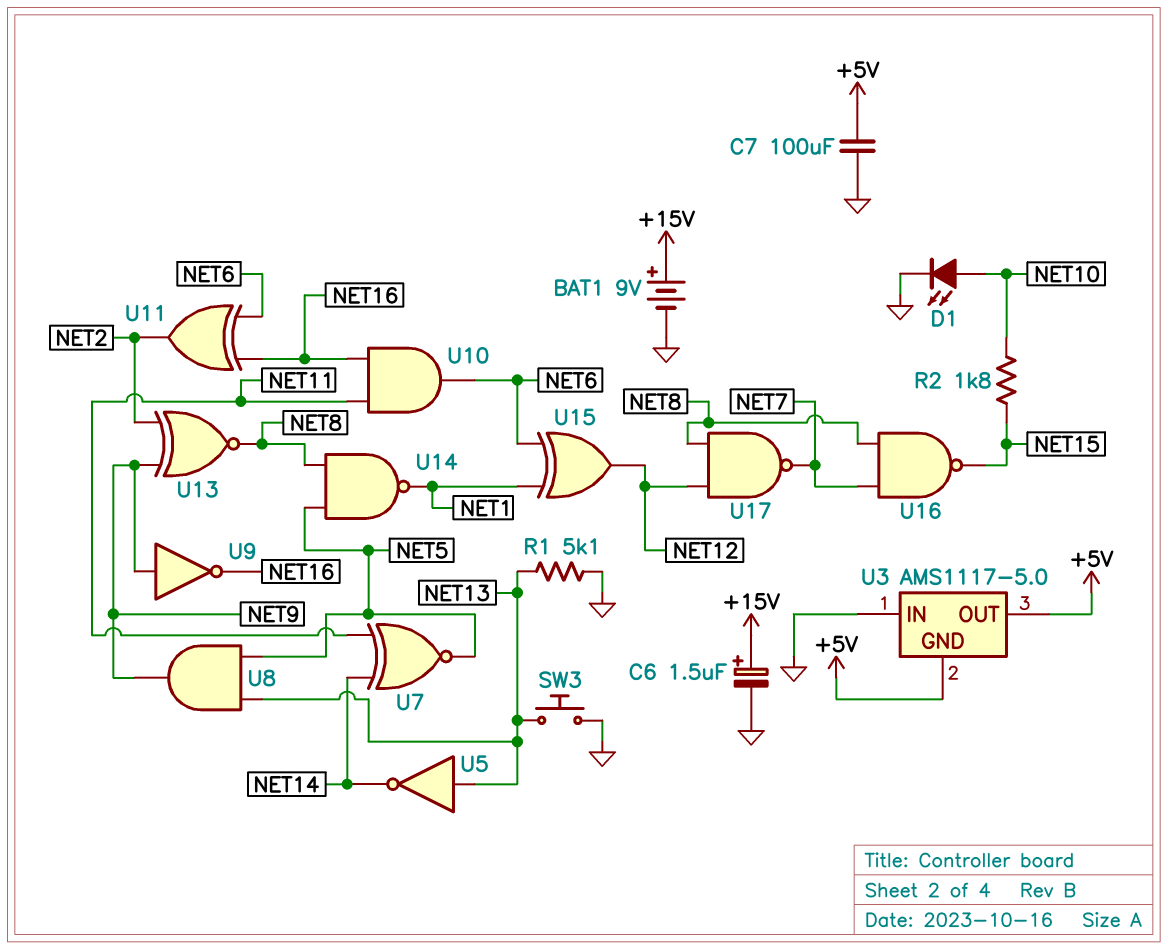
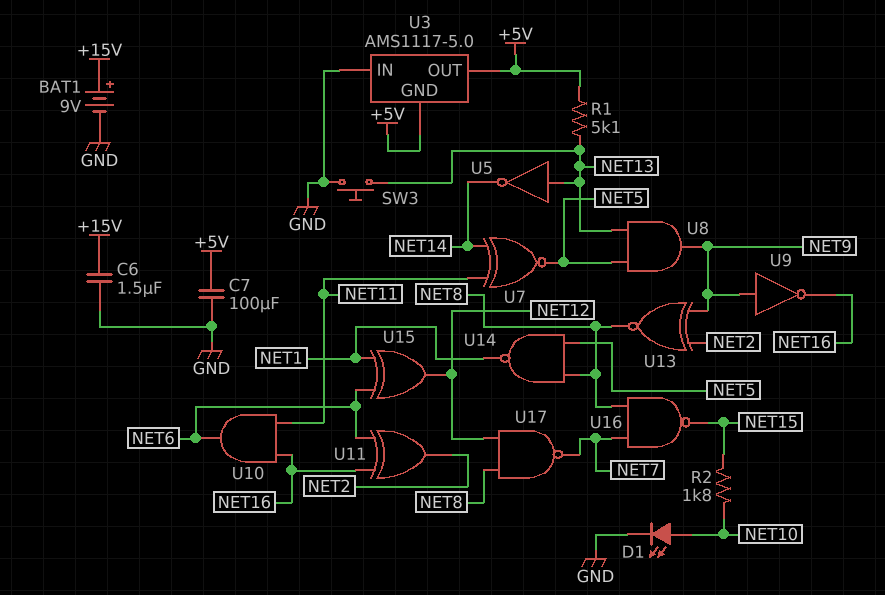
C6: 1.5uF (plus +15V, minus GND) -> 1.5uF (+15V, GND)
R1: 5.1k (GND, NET13) -> 5.1k (+5V, NET13)

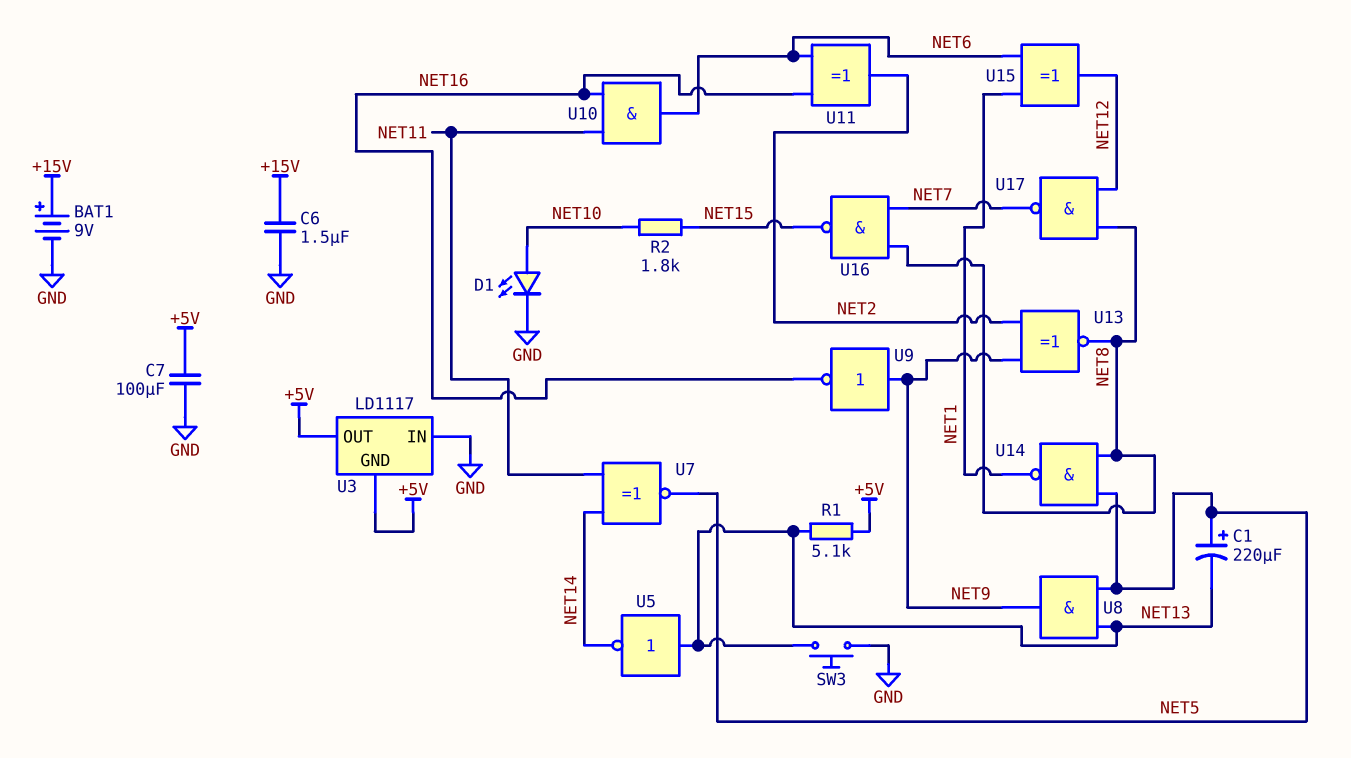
C1: none -> 220uF (plus NET5, minus NET13)
U3: AMS1117-5.0 -> LD1117

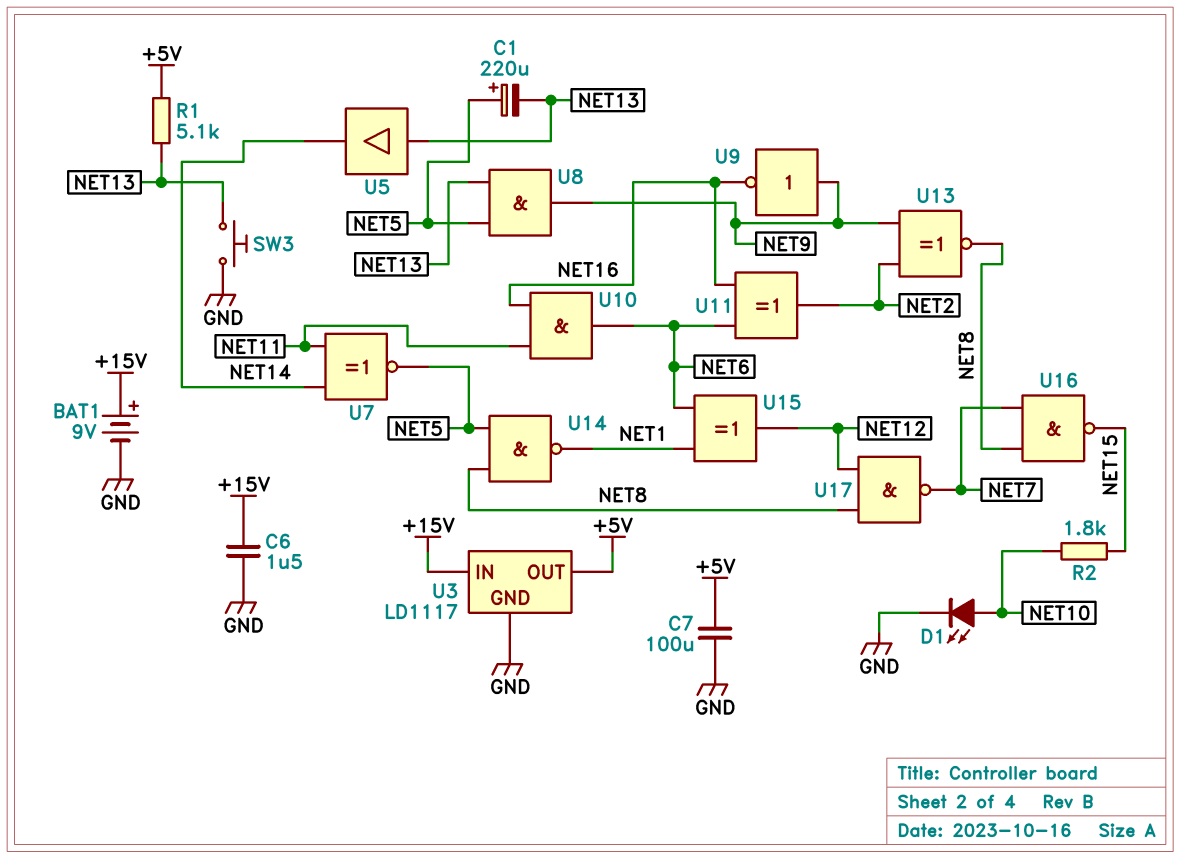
U3 pin GND: +5V -> GND
U3 pin IN: GND -> +15V
U5: NOT (in NET13, out NET14) -> buffer (in NET13, out NET14)

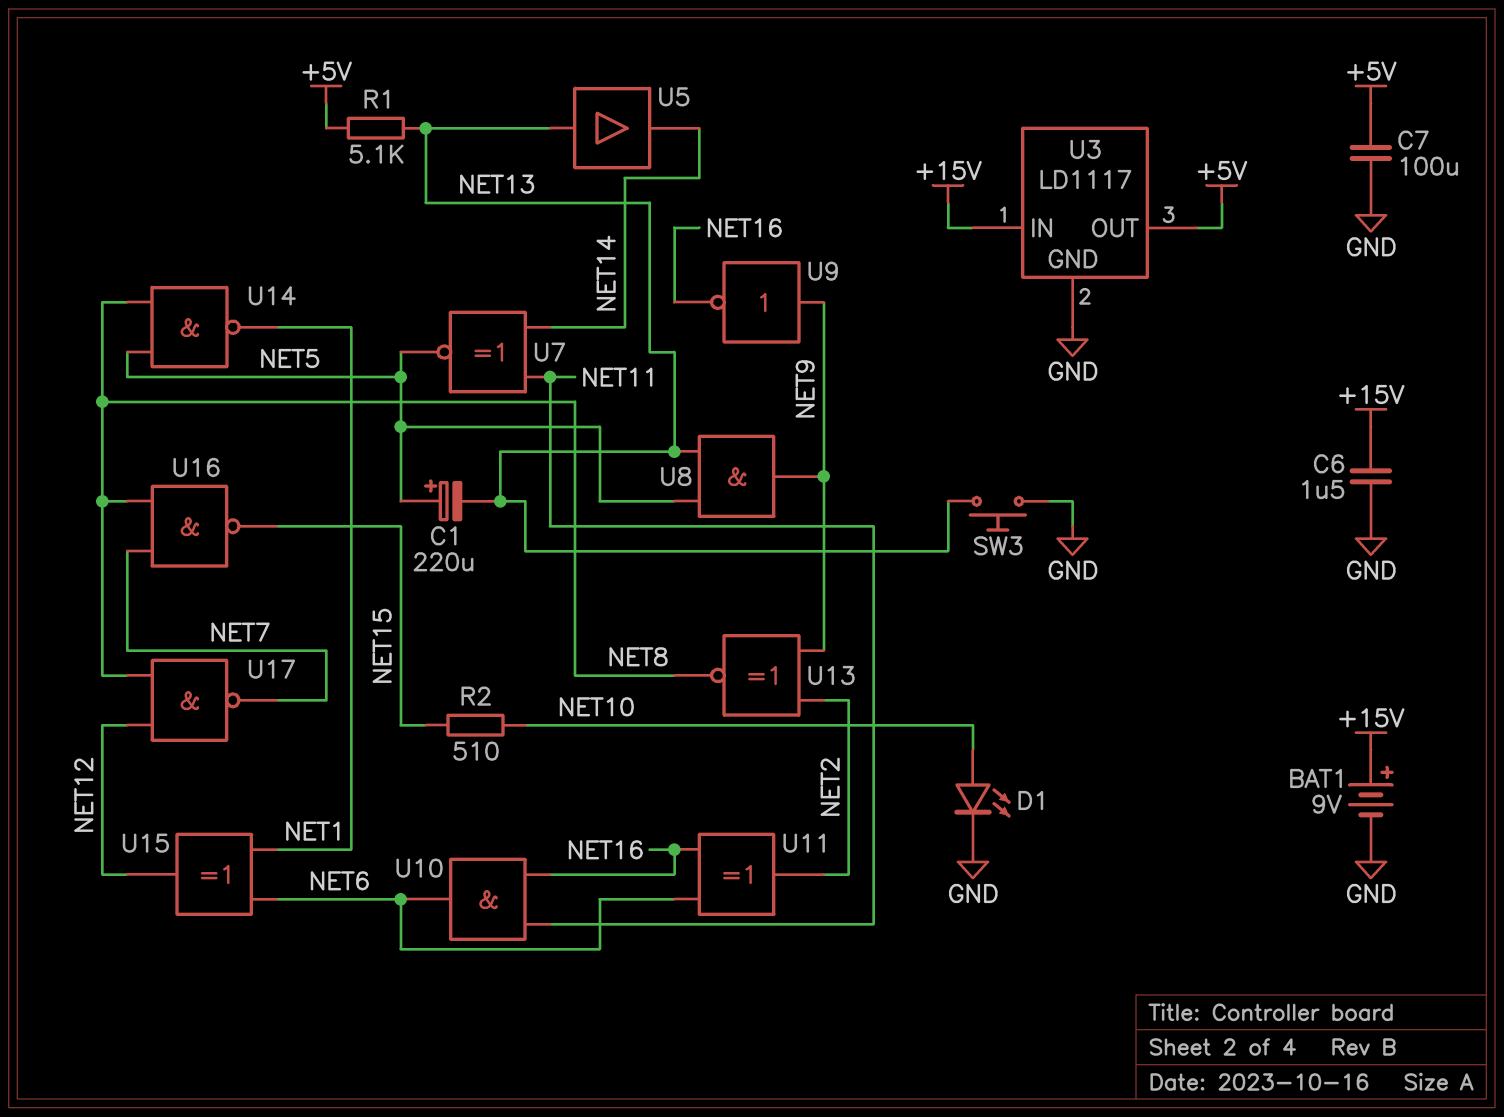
R2: 1.8k (NET10, NET15) -> 510 (NET10, NET15)

